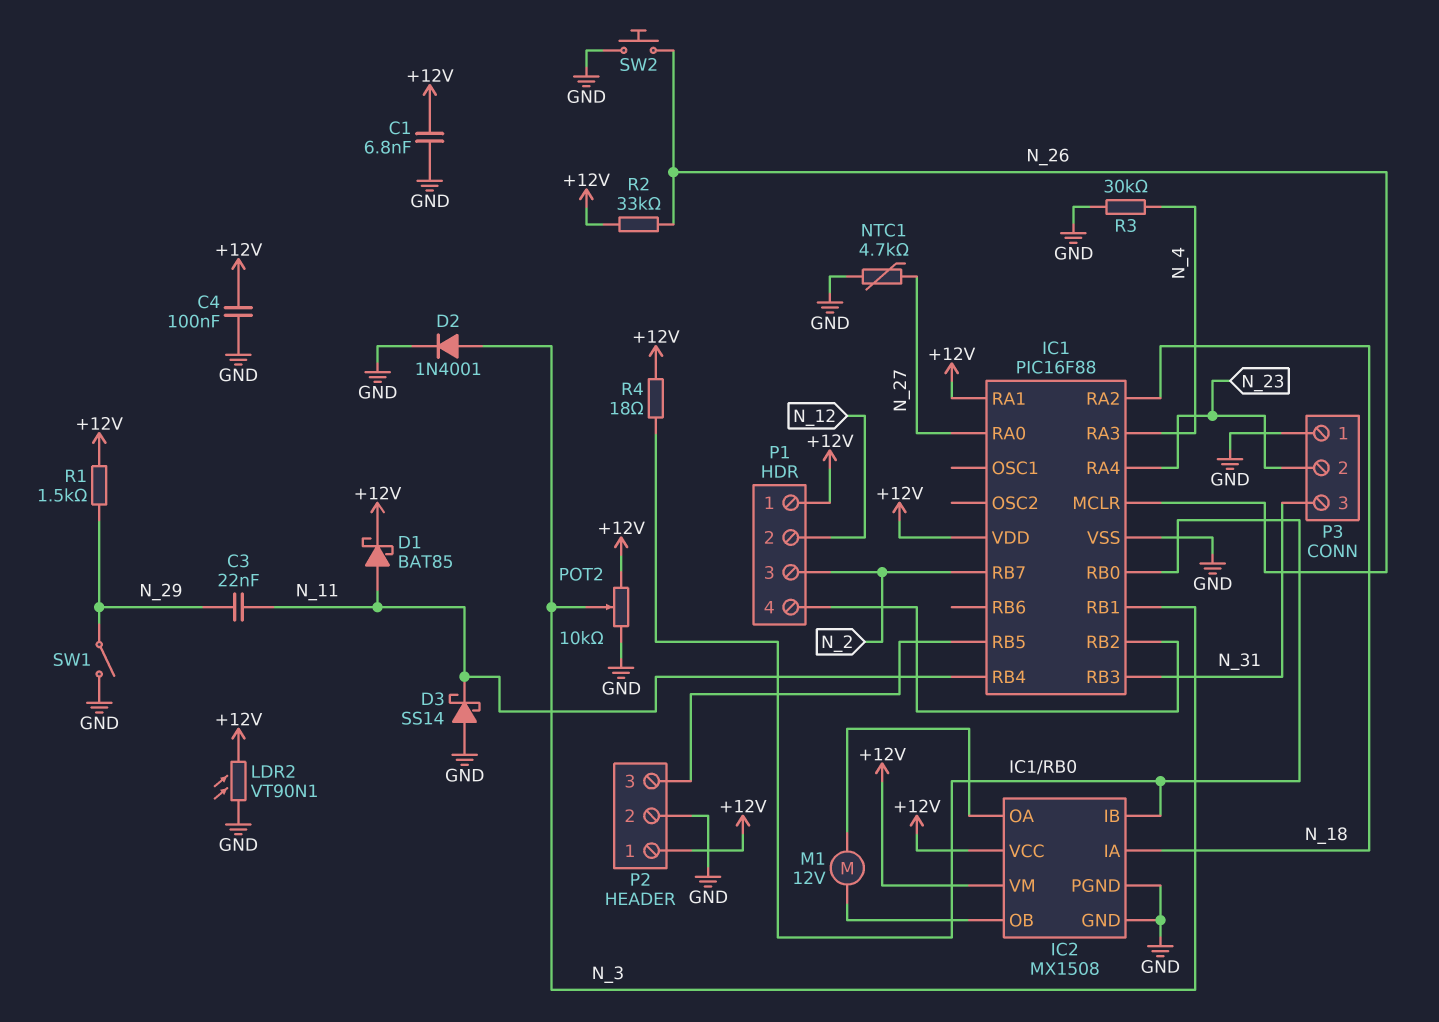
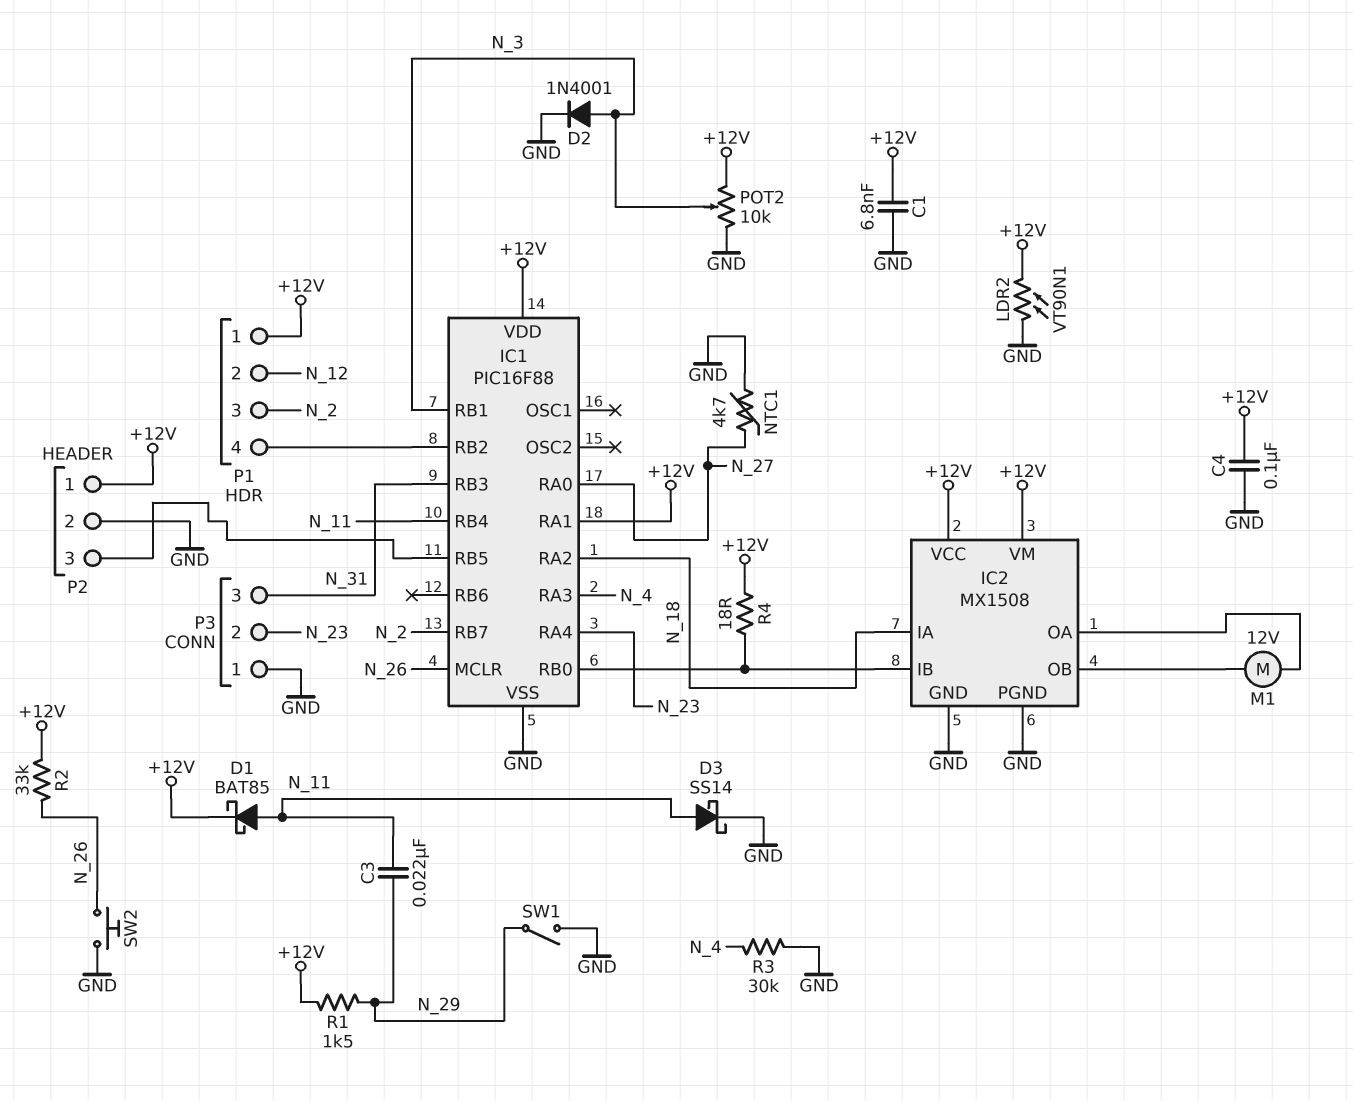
D3: schottky SS14 (A GND, K N_11) -> schottky SS14 (A N_11, K GND)

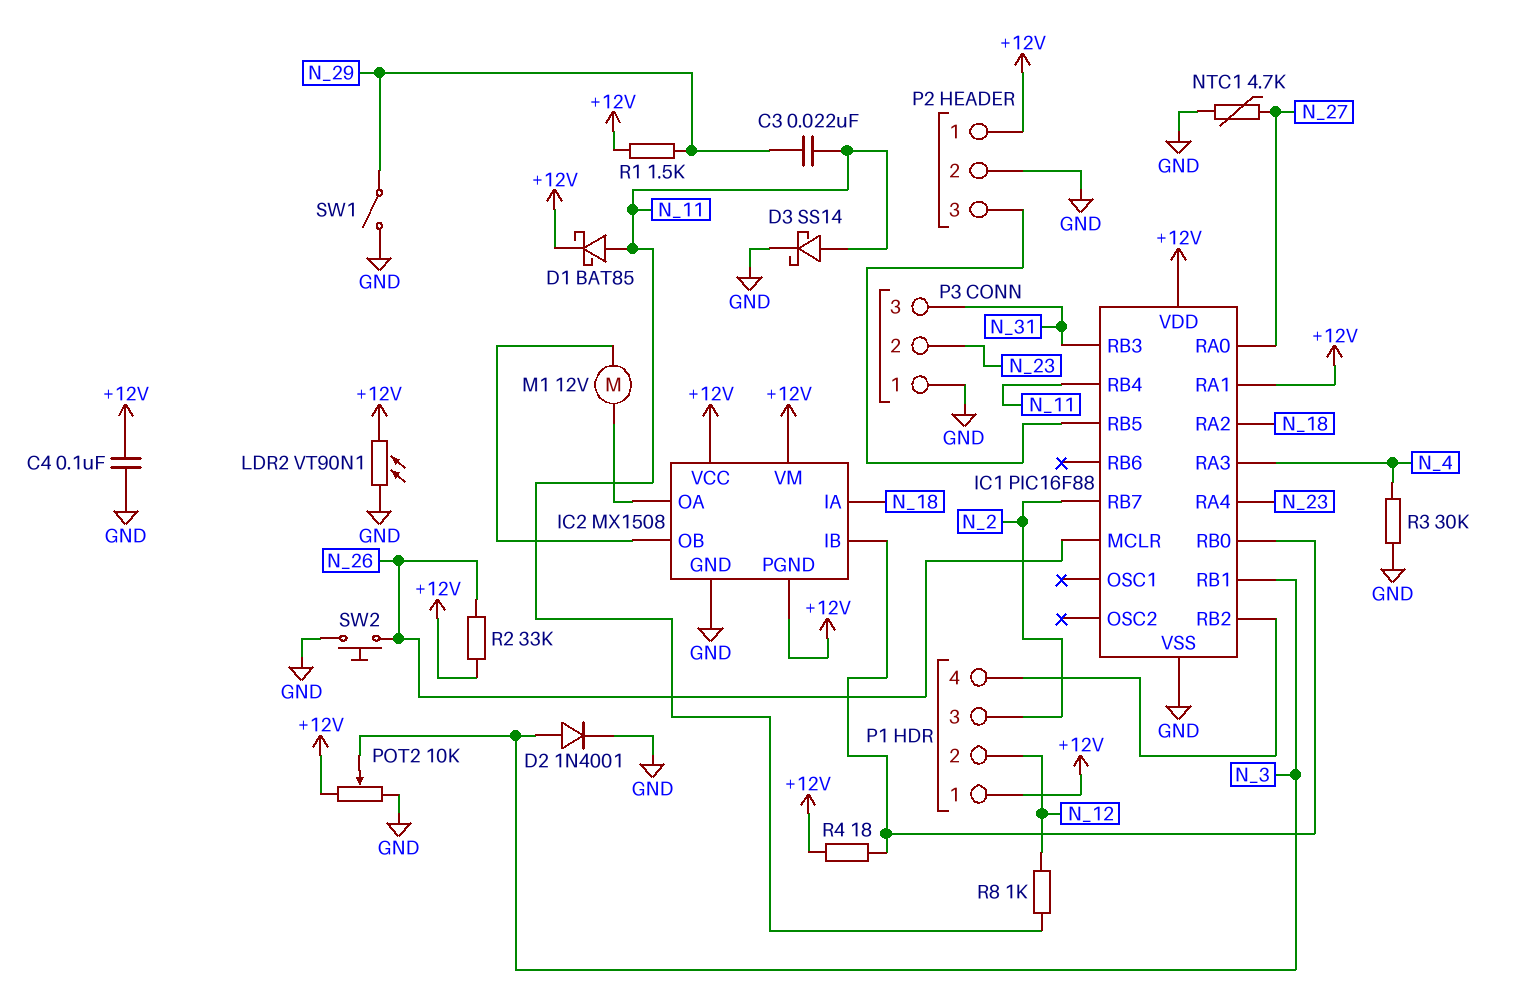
C1: 6.8nF (+12V, GND) -> none
IC2 pin PGND: GND -> +12V
R8: none -> 1k (N_11, N_12)

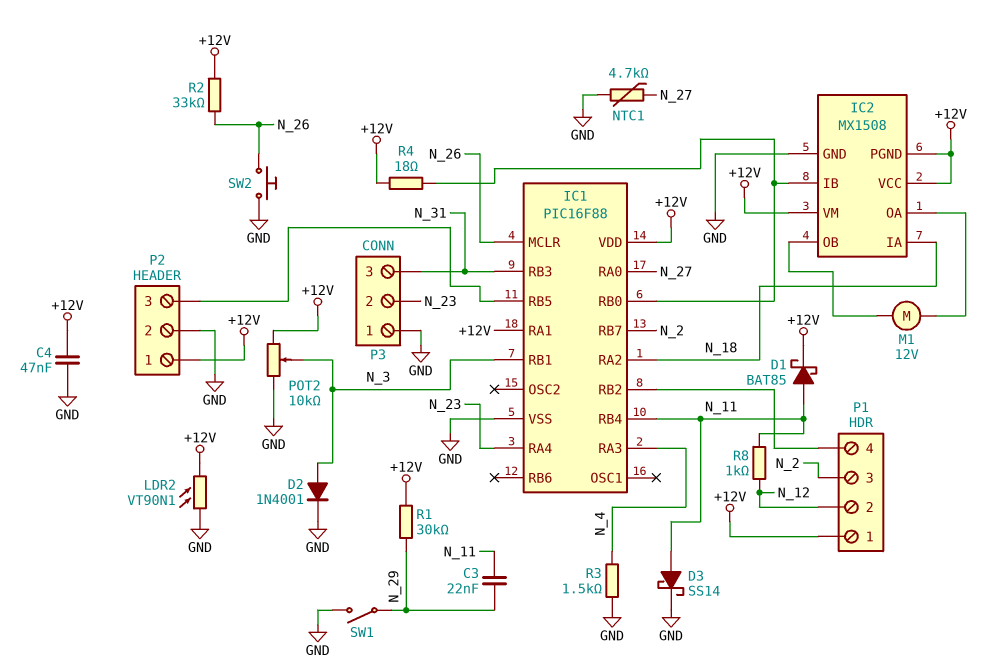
C4: 100nF (+12V, GND) -> 47nF (+12V, GND)
R1: 1.5k (+12V, N_29) -> 30k (+12V, N_29)
R3: 30k (GND, N_4) -> 1.5k (GND, N_4)

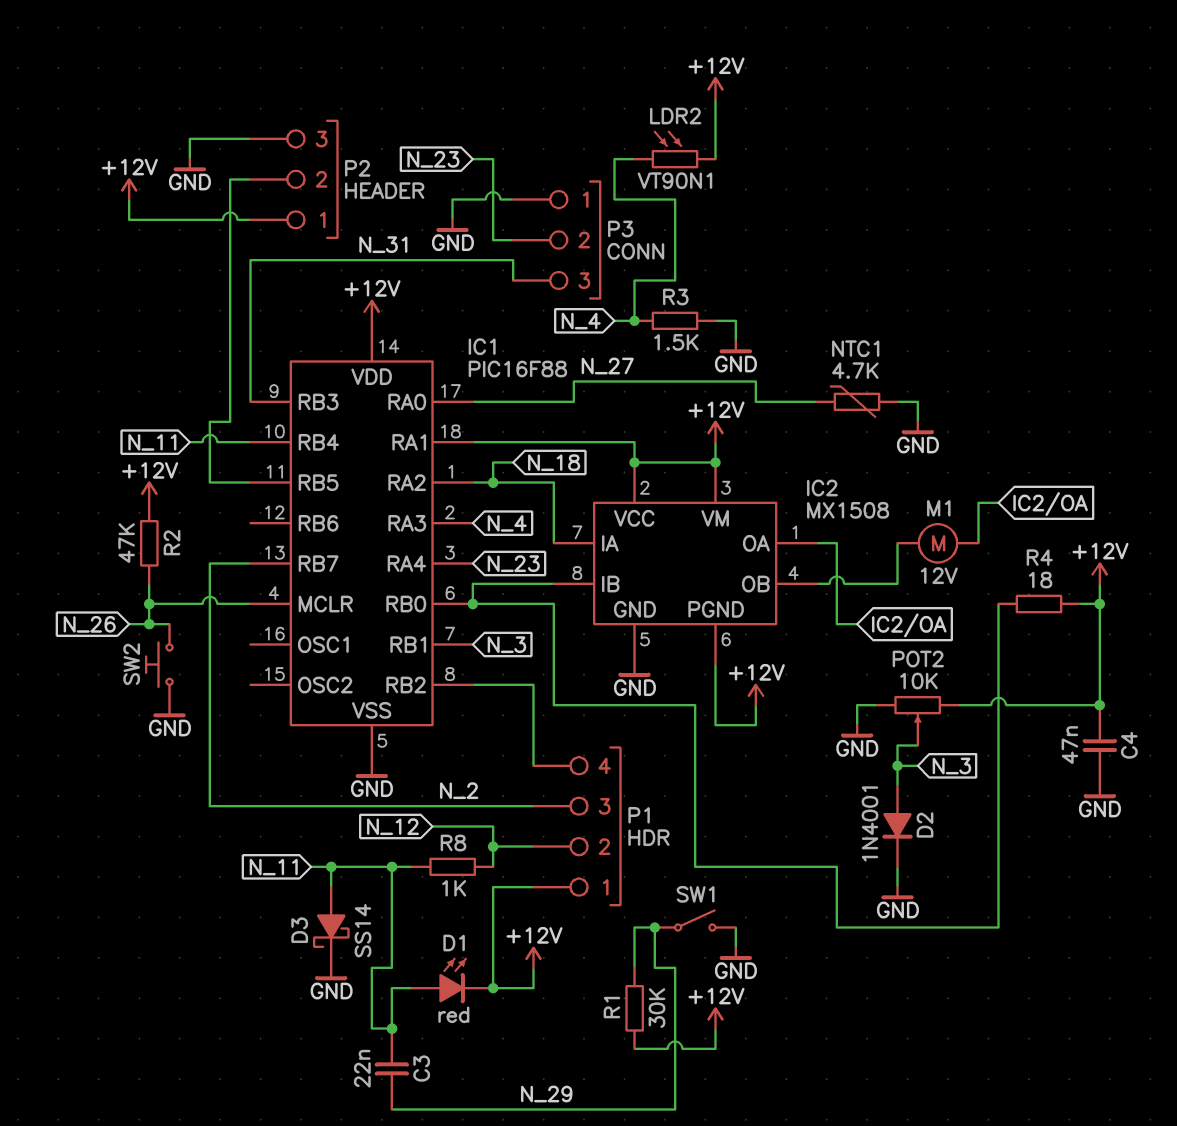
D1: schottky BAT85 (A N_11, K +12V) -> LED red (A N_11, K +12V)
LDR2: VT90N1 (+12V, GND) -> VT90N1 (+12V, N_4)
P2 pin 2: GND -> IC1/RB5
P2 pin 3: IC1/RB5 -> GND
R2: 33k (+12V, N_26) -> 47k (+12V, N_26)

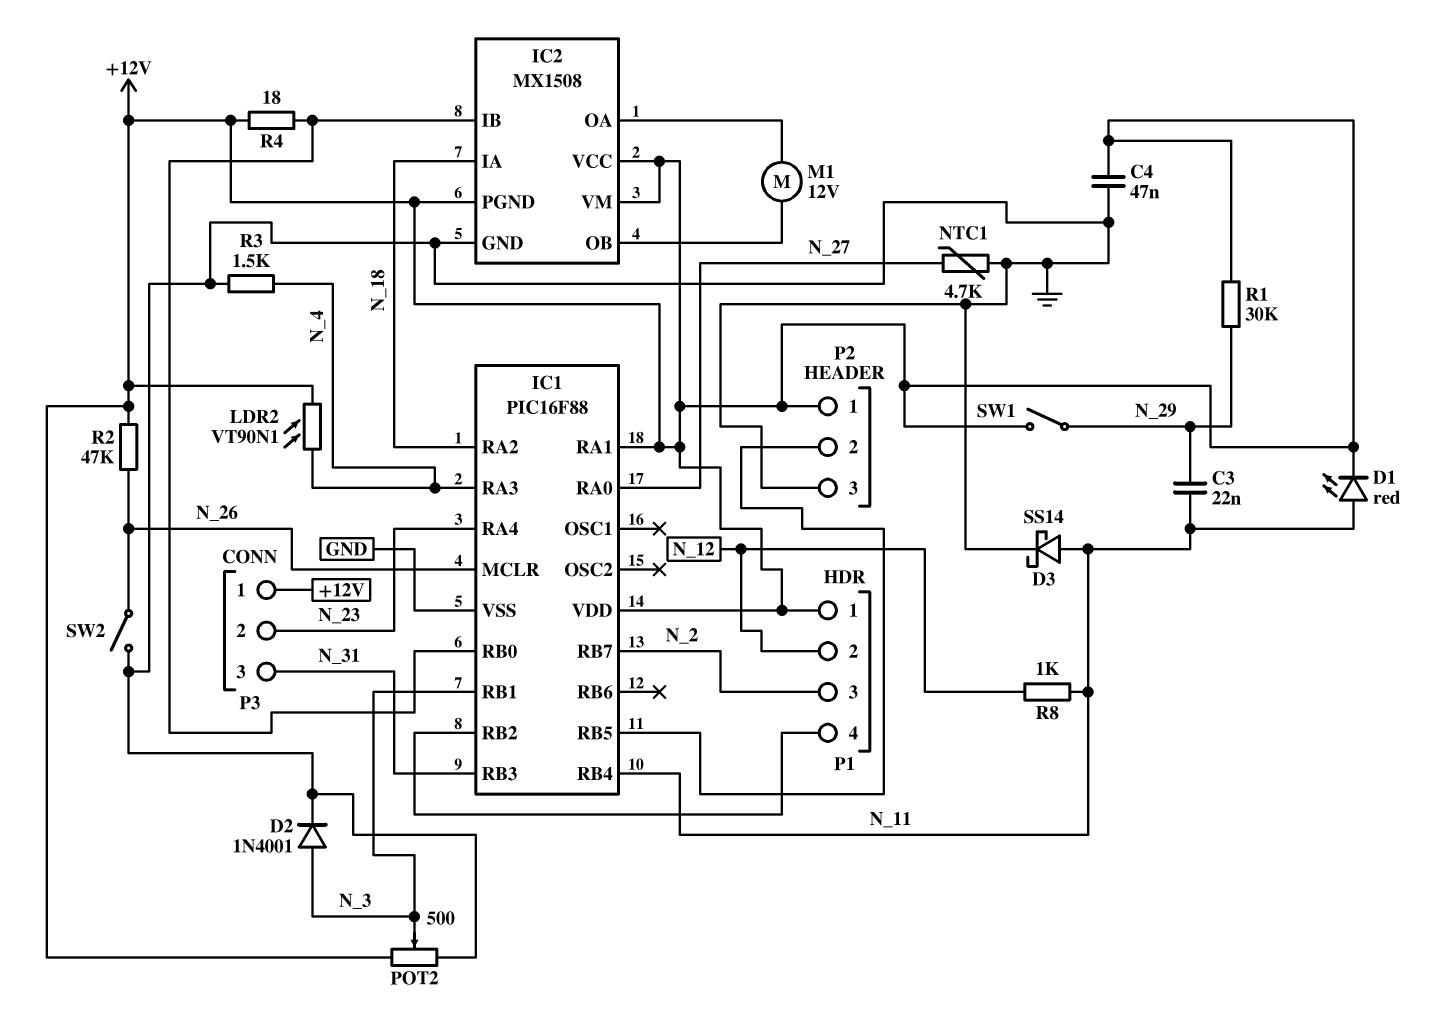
P3 pin 1: GND -> +12V
POT2: 10k (+12V, GND, wiper N_3) -> 500 (+12V, GND, wiper N_3)
SW1: switch (GND, N_29) -> switch (+12V, N_29)
SW2: button (GND, N_26) -> switch (GND, N_26)

